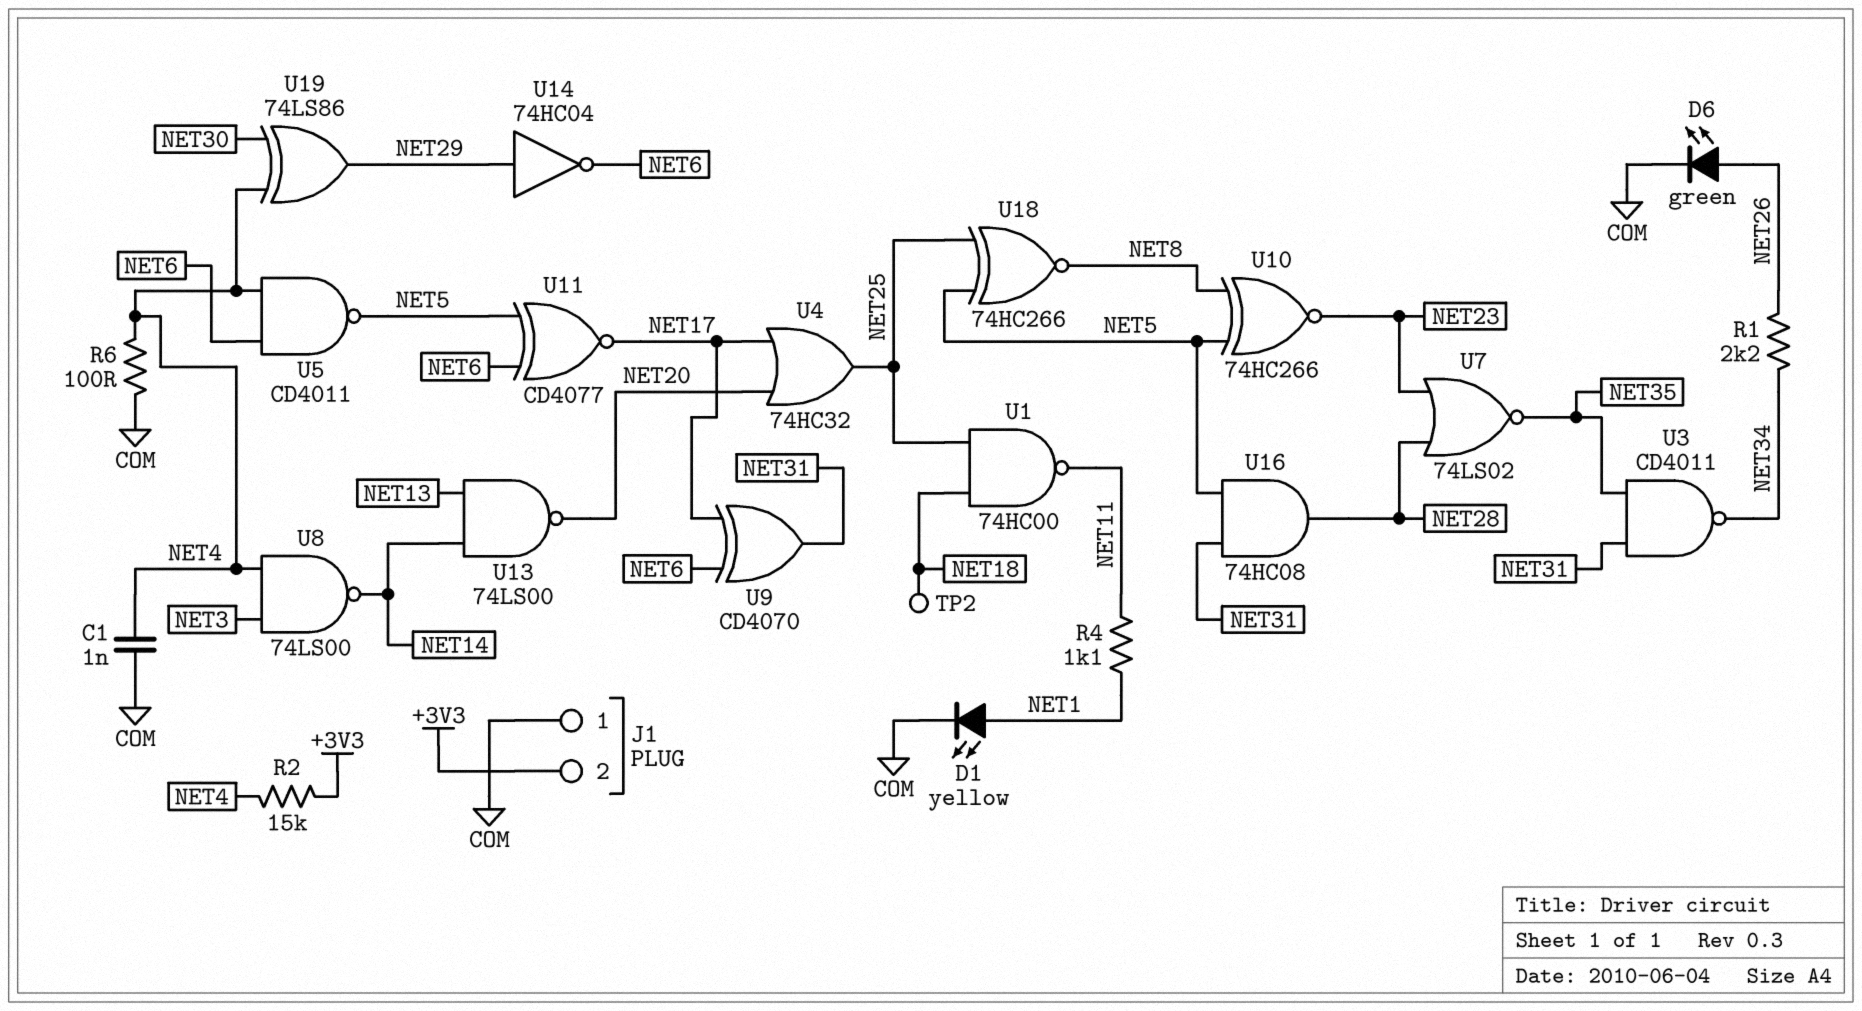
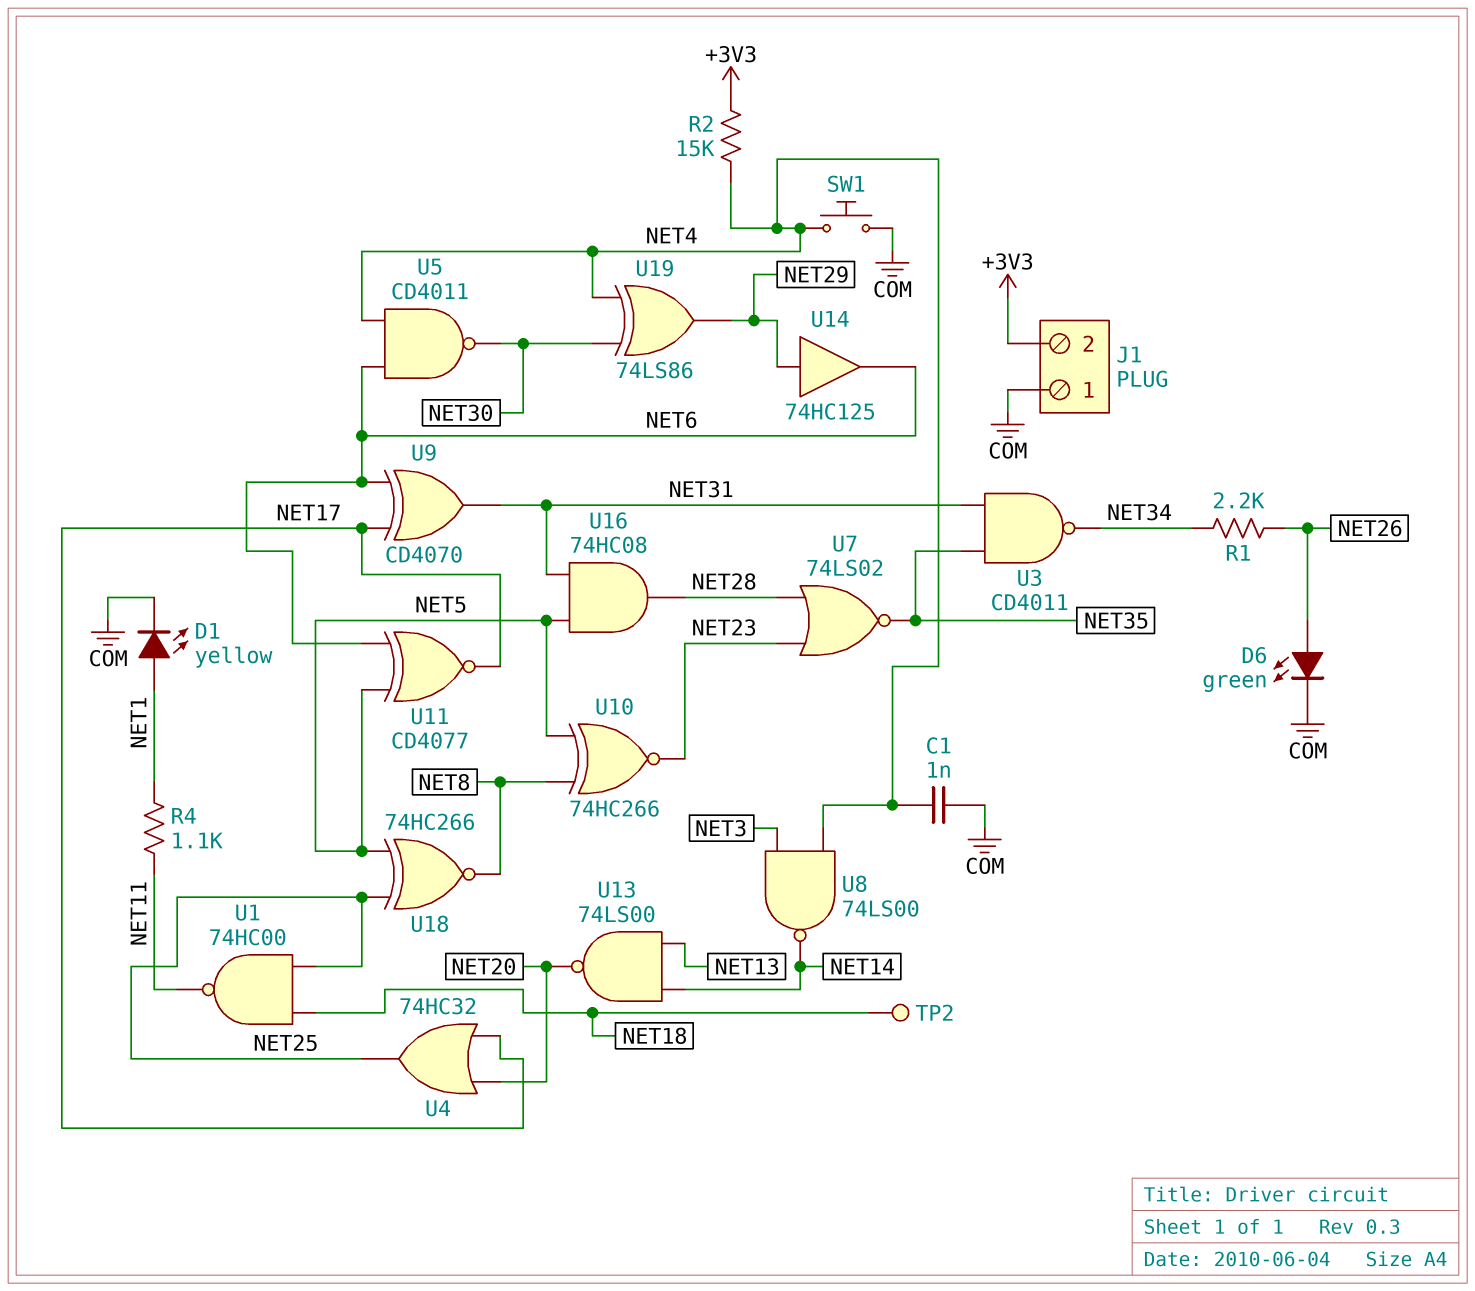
R6: 100 (COM, NET4) -> none
SW1: none -> button (COM, NET4)
U5: NAND CD4011 (in NET4, in NET6, out NET5) -> NAND CD4011 (in NET4, in NET6, out NET30)
U14: NOT 74HC04 (in NET29, out NET6) -> buffer 74HC125 (in NET29, out NET6)

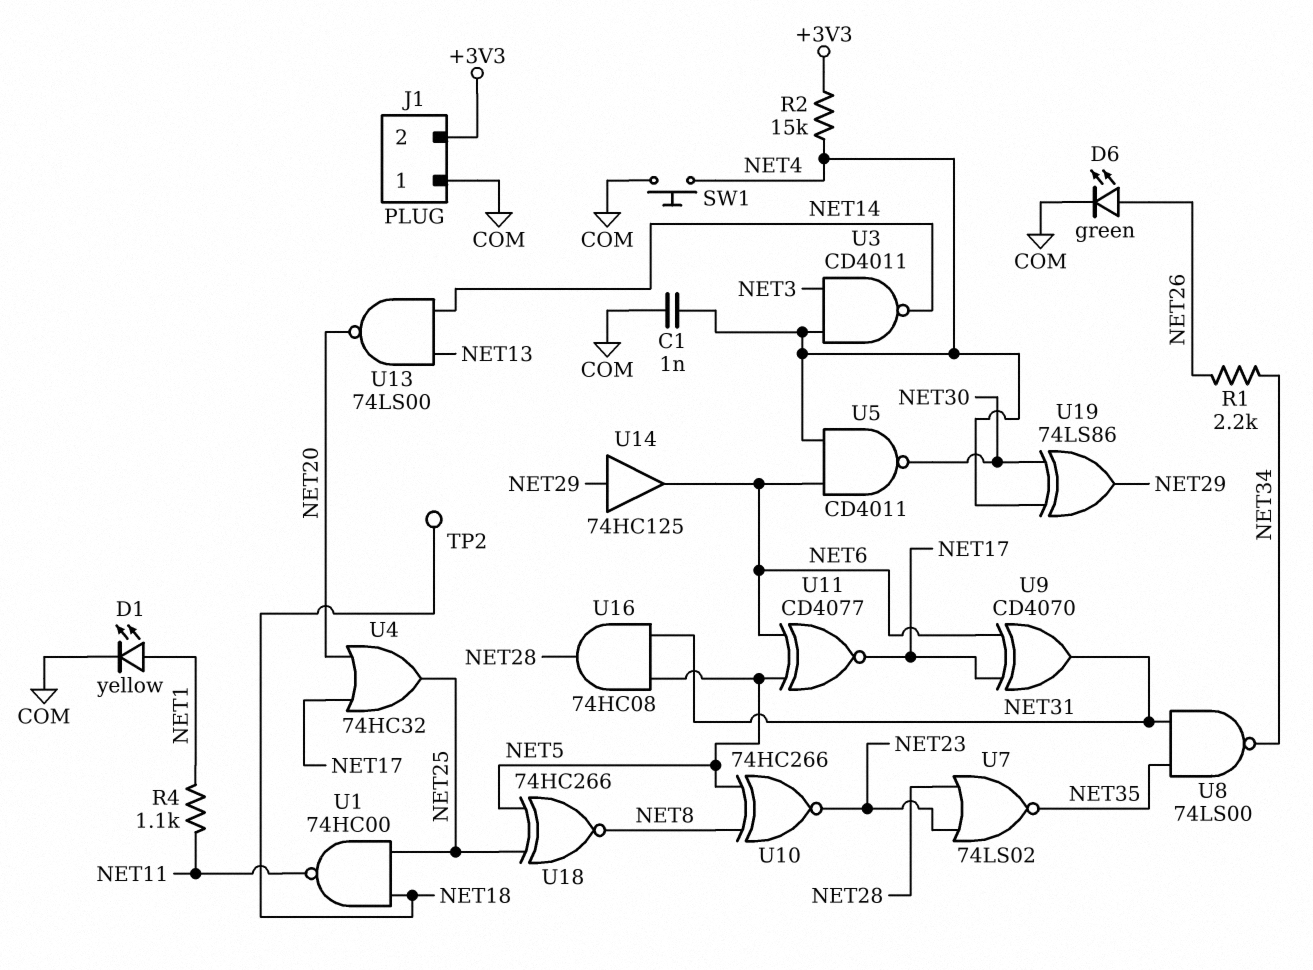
U3: NAND CD4011 (in NET31, in NET35, out NET34) -> NAND CD4011 (in NET3, in NET4, out NET14)
U8: NAND 74LS00 (in NET3, in NET4, out NET14) -> NAND 74LS00 (in NET31, in NET35, out NET34)

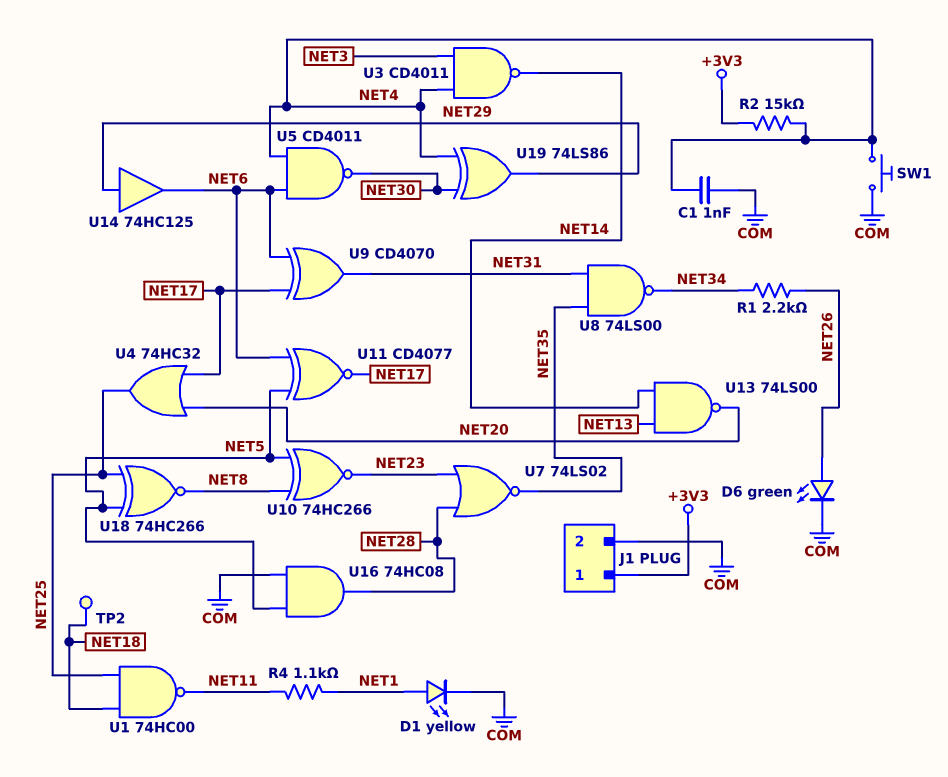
J1 pin 1: COM -> +3V3
J1 pin 2: +3V3 -> COM
U16: AND 74HC08 (in NET5, in NET31, out NET28) -> AND 74HC08 (in COM, in NET5, out NET28)

